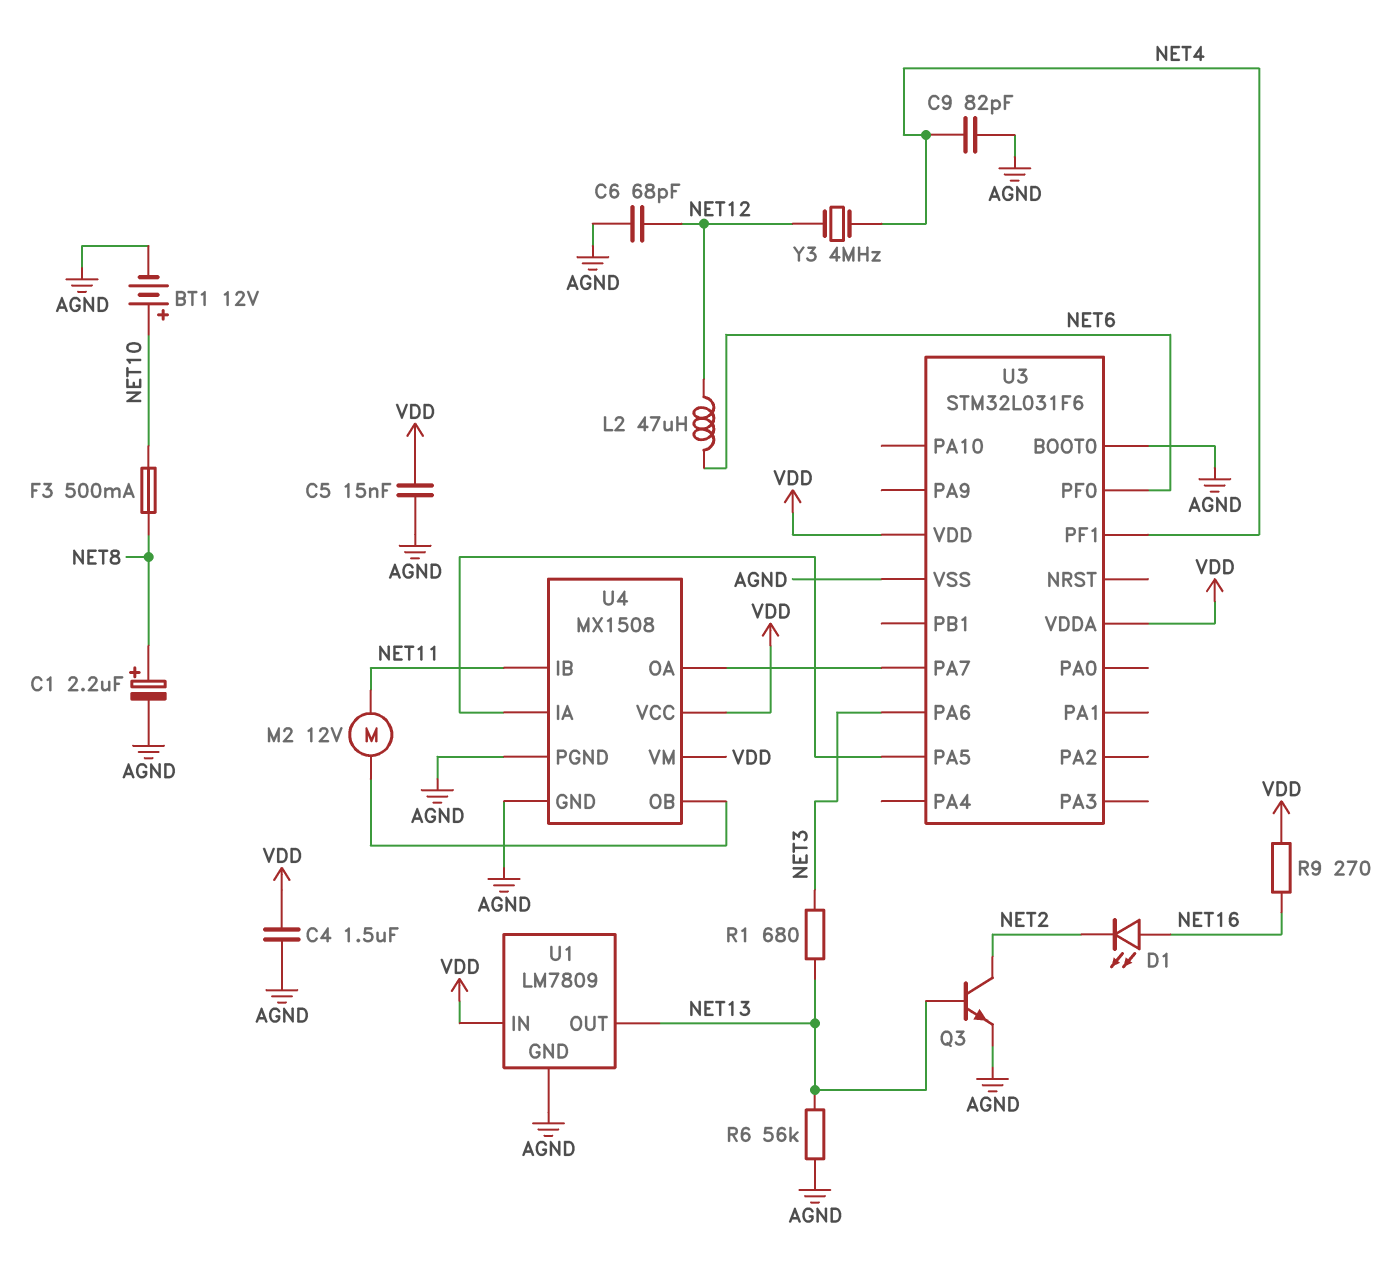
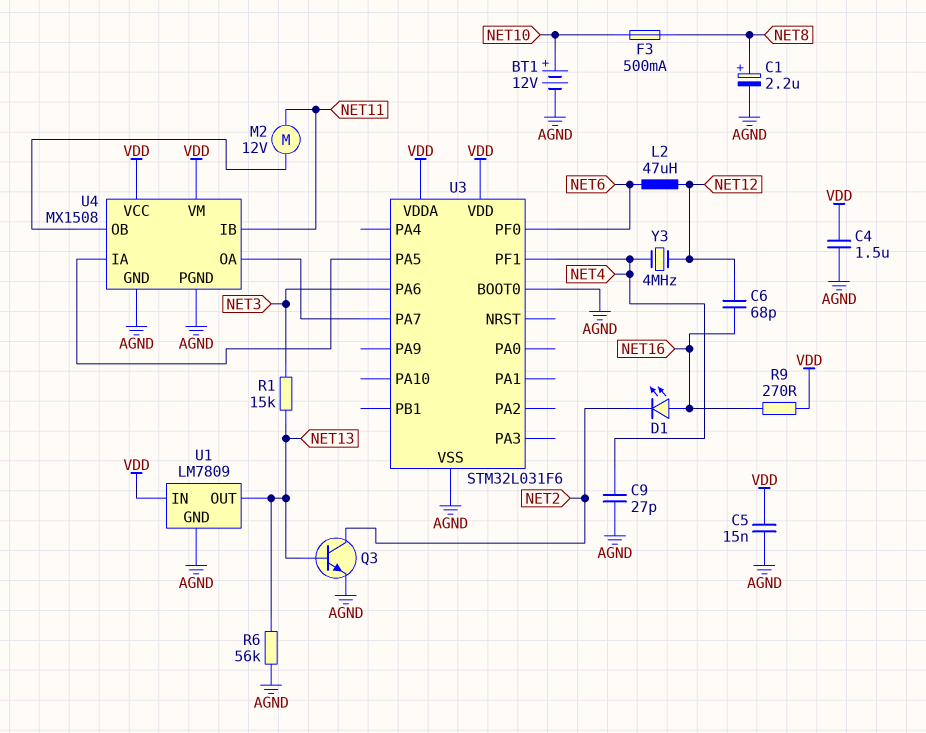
C6: 68pF (AGND, NET12) -> 68pF (NET12, NET16)
C9: 82pF (AGND, NET4) -> 27pF (AGND, NET4)
R1: 680 (NET3, NET13) -> 15k (NET3, NET13)

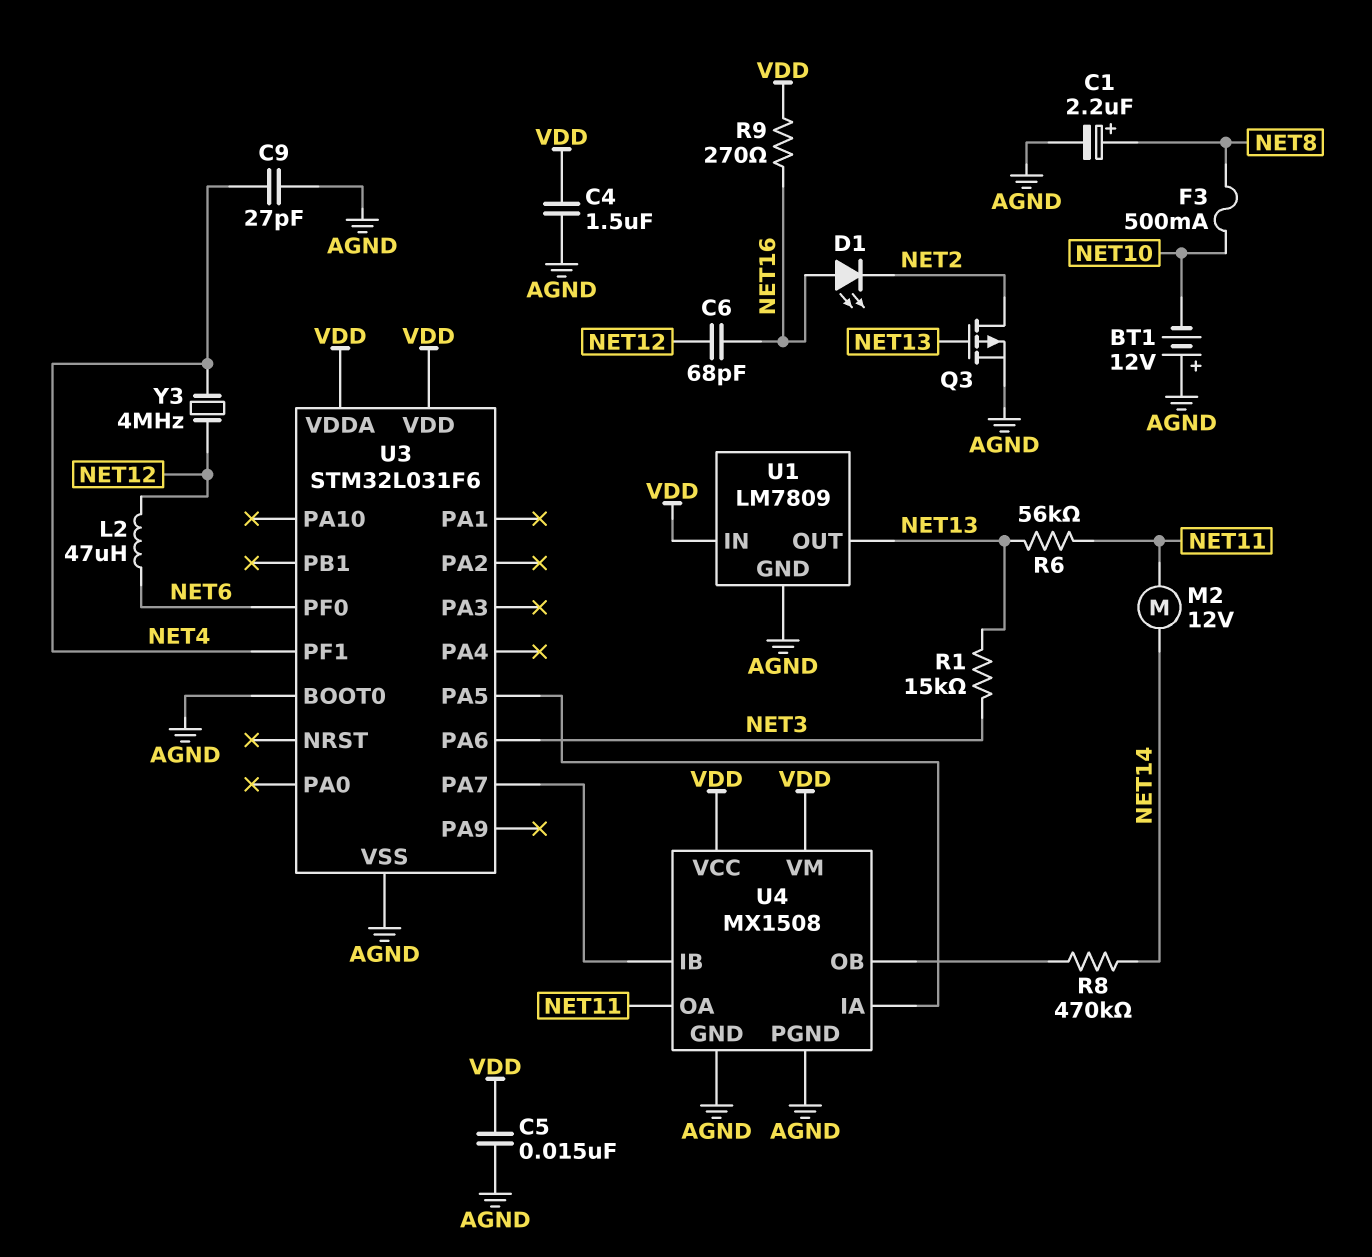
BT1: 12V (plus NET10, minus AGND) -> 12V (plus AGND, minus NET10)
M2: motor 12V (NET11, U4/OB) -> motor 12V (NET11, NET14)
Q3: NPN (B NET13, C NET2, E AGND) -> PMOS (G NET13, D NET2, S AGND)
R6: 56k (AGND, NET13) -> 56k (NET11, NET13)
R8: none -> 470k (NET14, U4/OB)
U4 pin IB: NET11 -> U3/PA7
U4 pin OA: U3/PA7 -> NET11

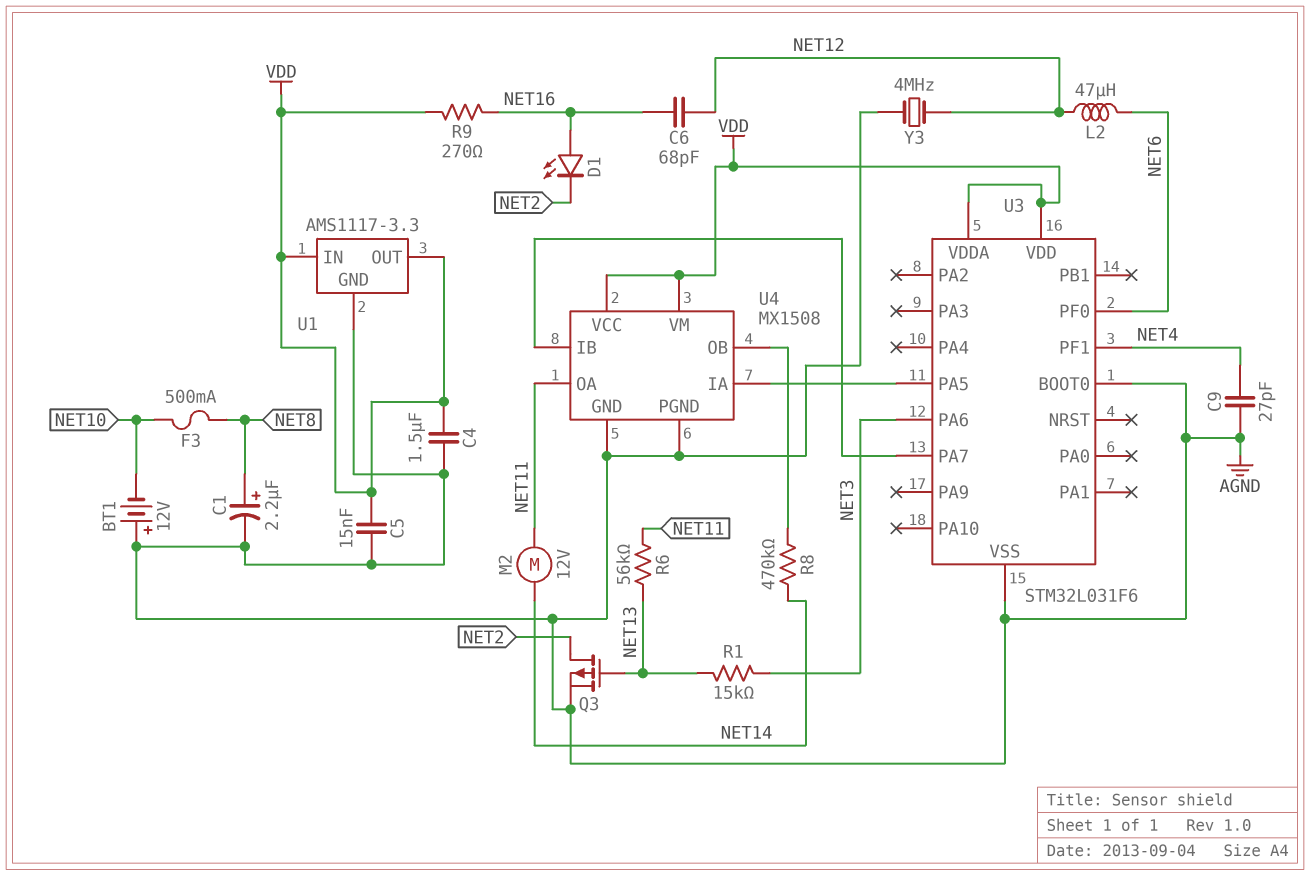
U1: LM7809 -> AMS1117-3.3
U1 pin OUT: NET13 -> VDD
Y3: 4MHz (NET4, NET12) -> 4MHz (AGND, NET12)

